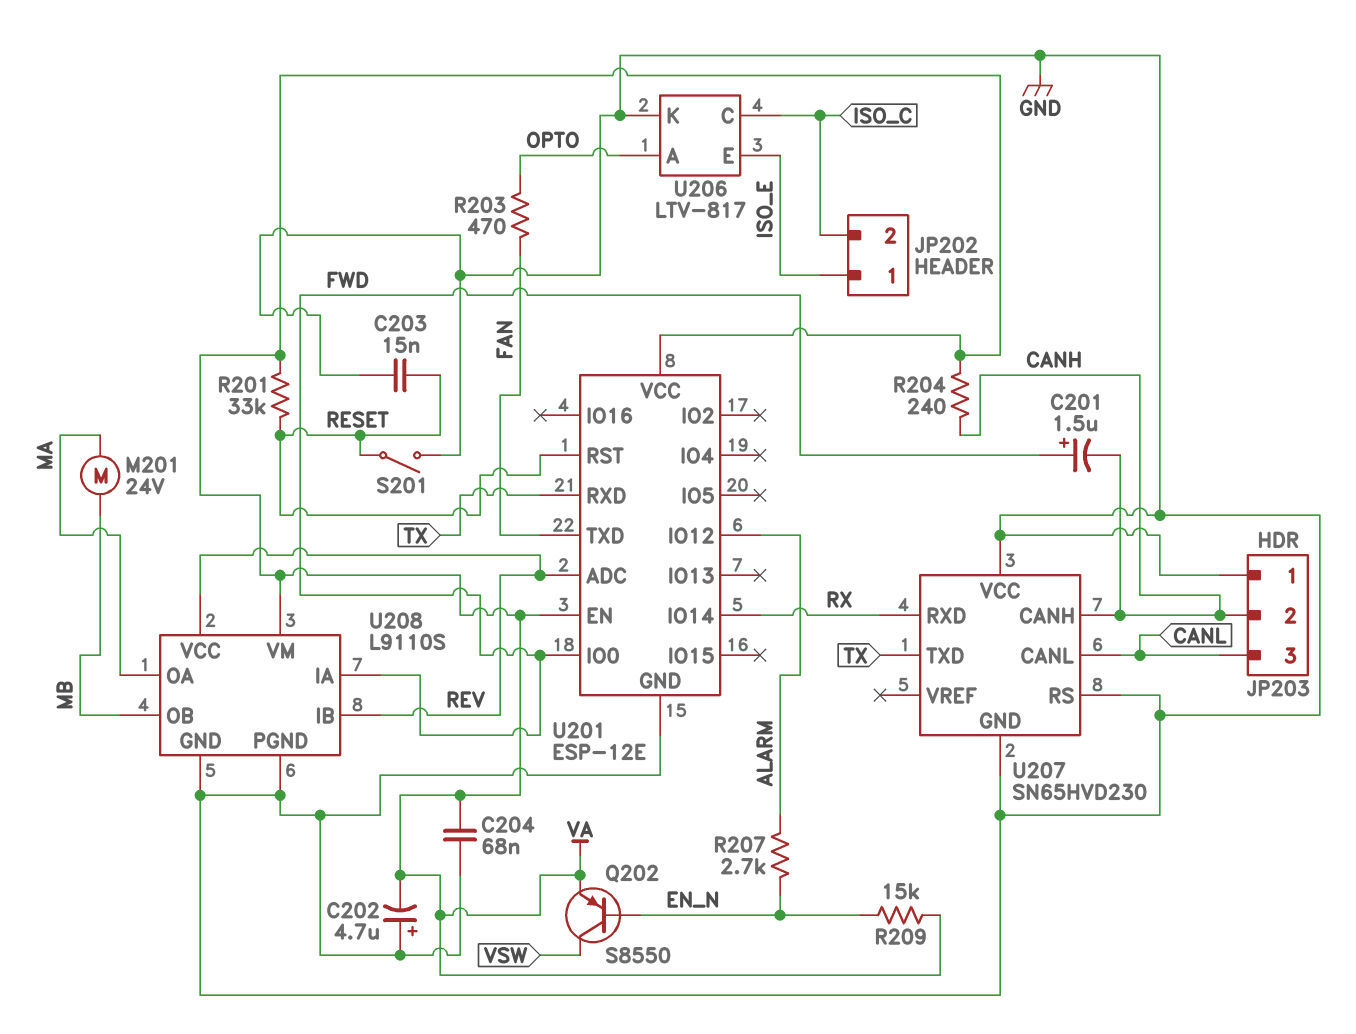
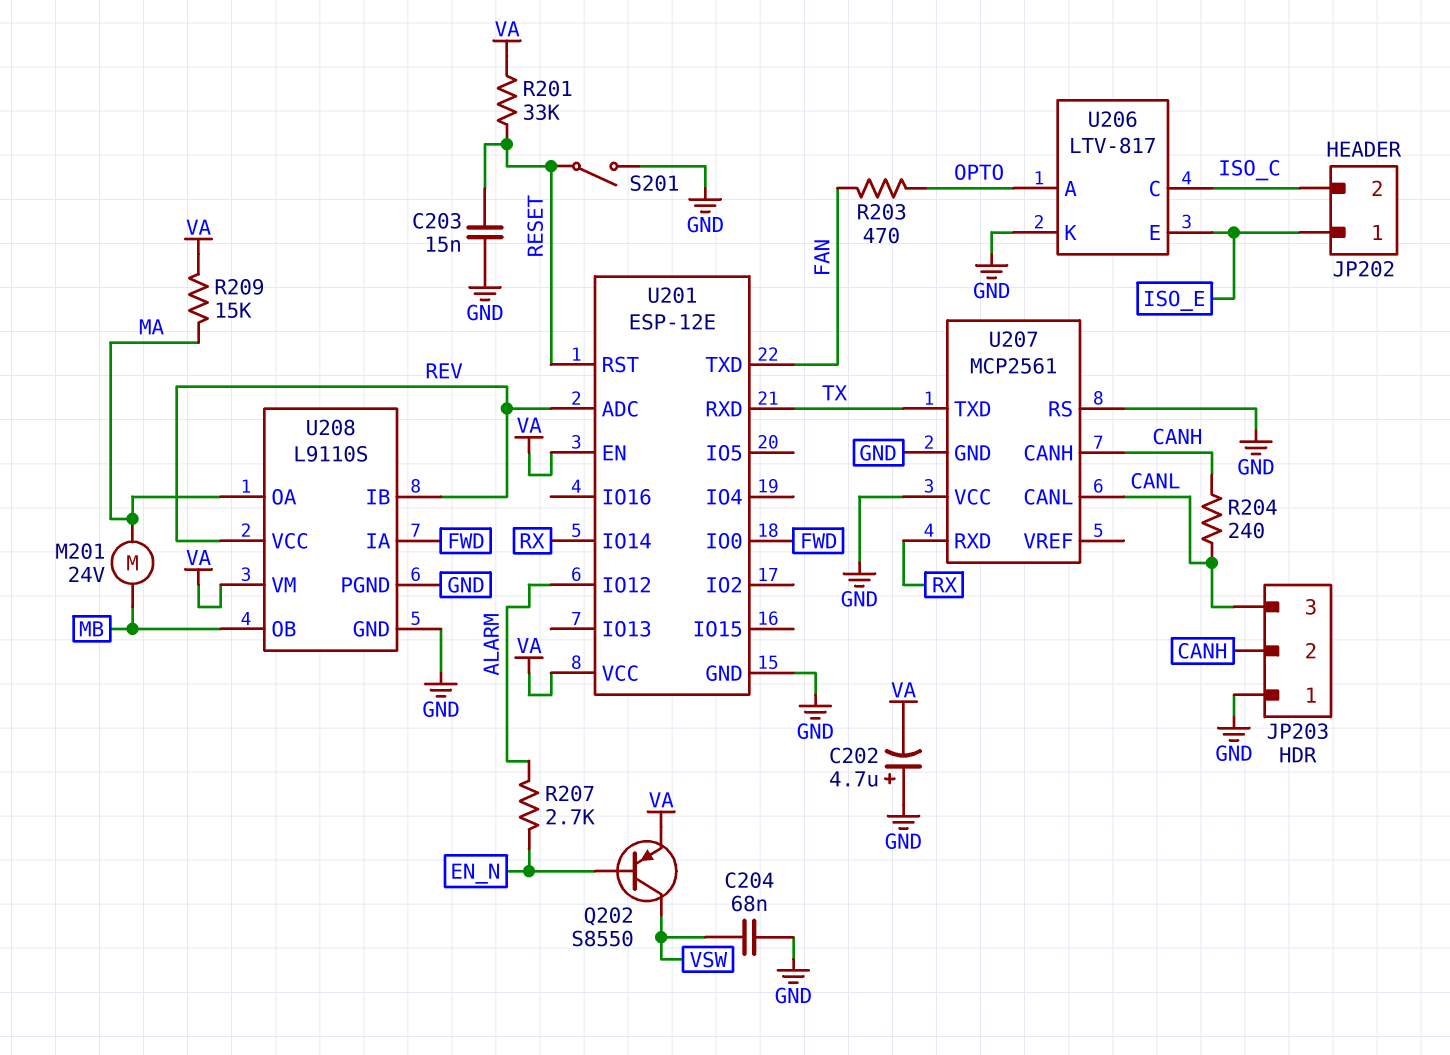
C201: 1.5uF (plus FWD, minus CANH) -> none
C204: 68nF (GND, VA) -> 68nF (GND, VSW)
R204: 240 (CANH, VA) -> 240 (CANH, CANL)
R209: 15k (EN_N, VA) -> 15k (MA, VA)
U207: SN65HVD230 -> MCP2561

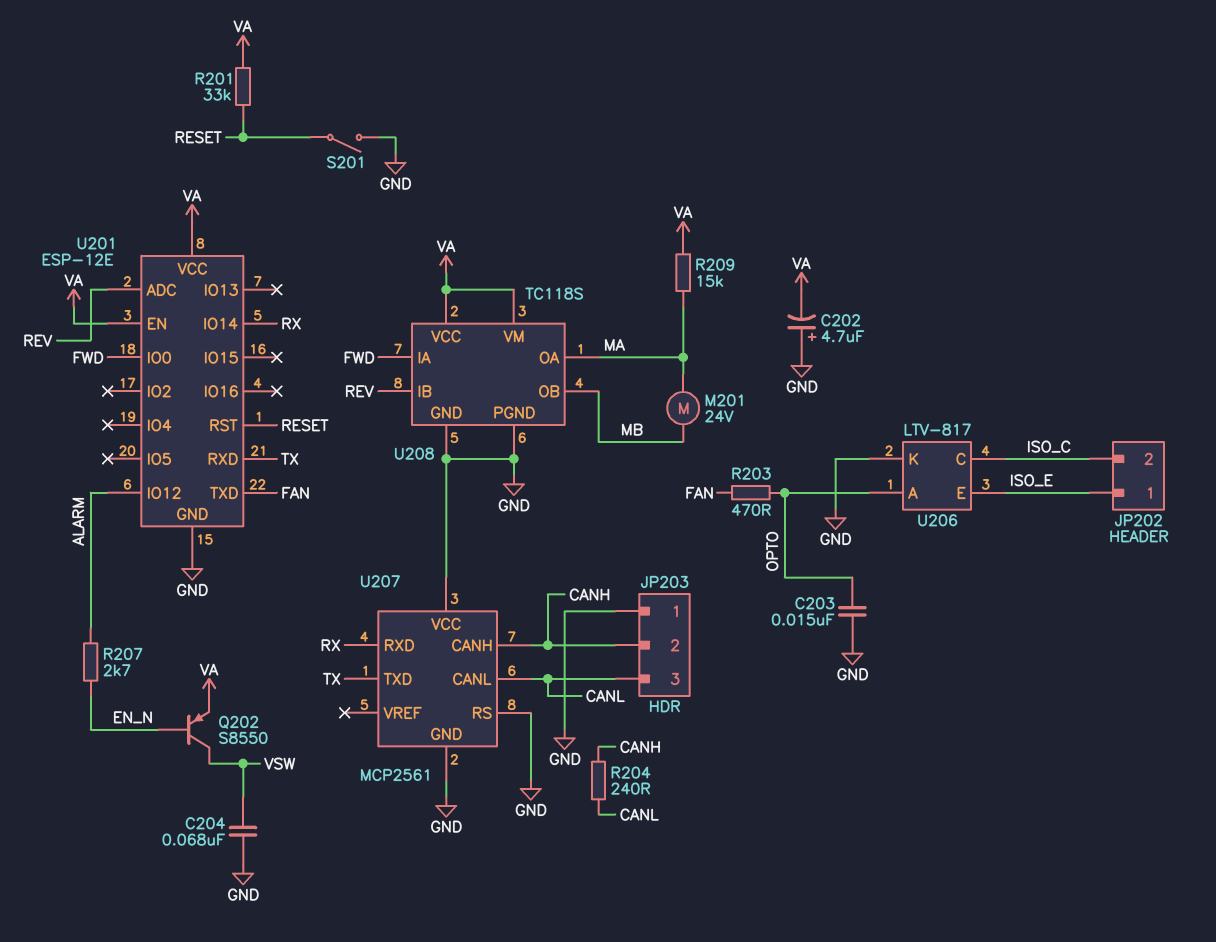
C203: 15nF (GND, RESET) -> 15nF (GND, OPTO)
U208: L9110S -> TC118S
U208 pin VCC: REV -> VA

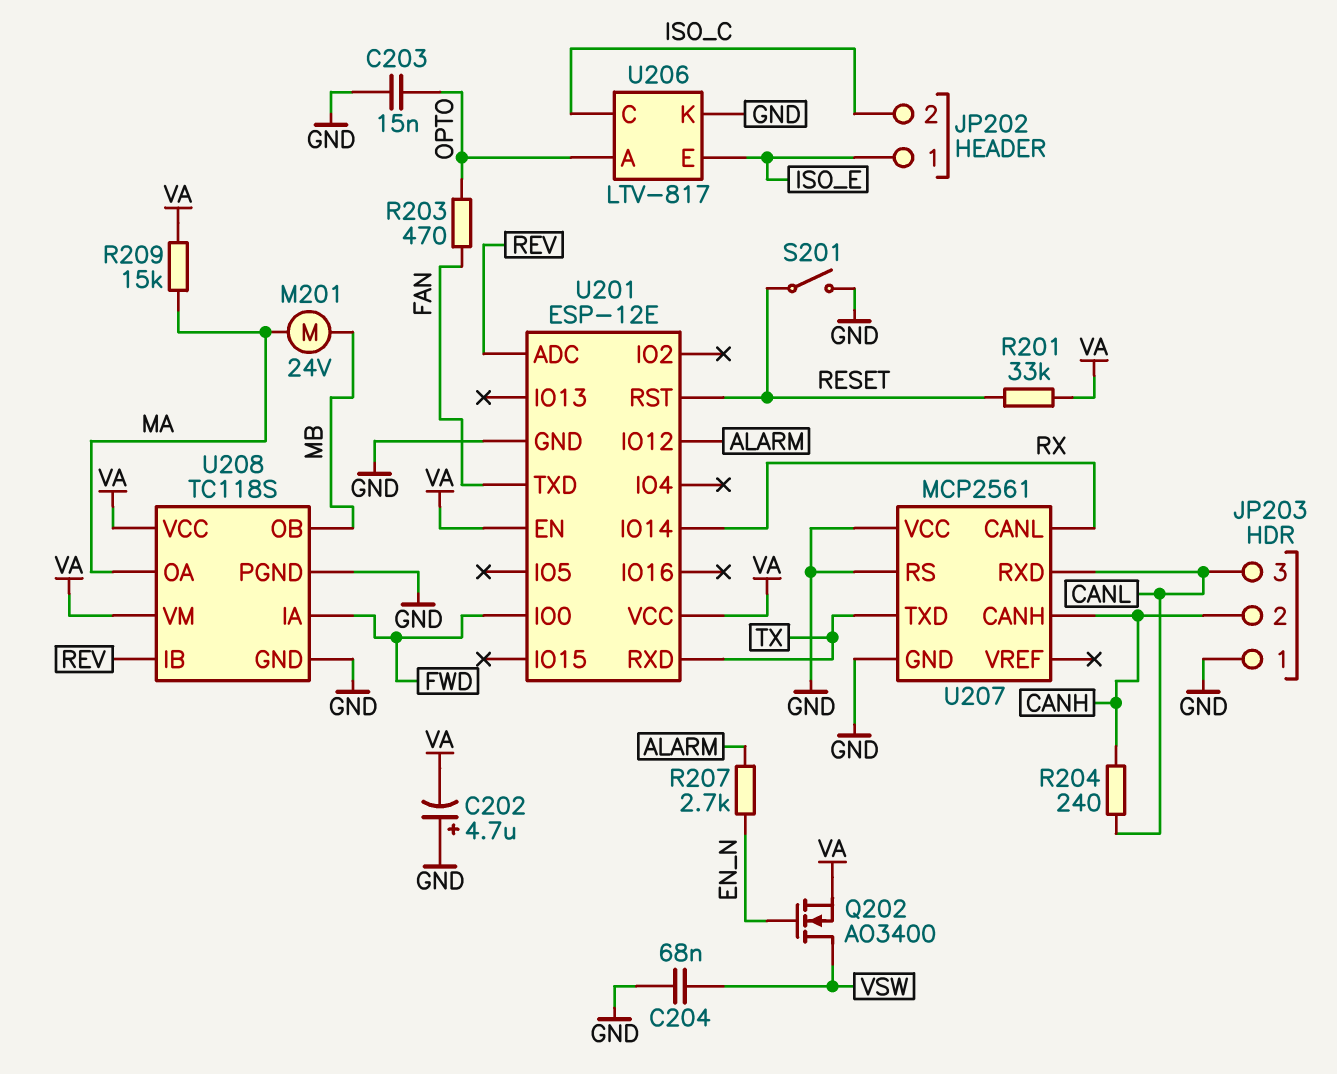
Q202: PNP S8550 (B EN_N, C VSW, E VA) -> NMOS AO3400 (G EN_N, D VSW, S VA)
U207 pin CANL: CANL -> RX
U207 pin RXD: RX -> CANL

